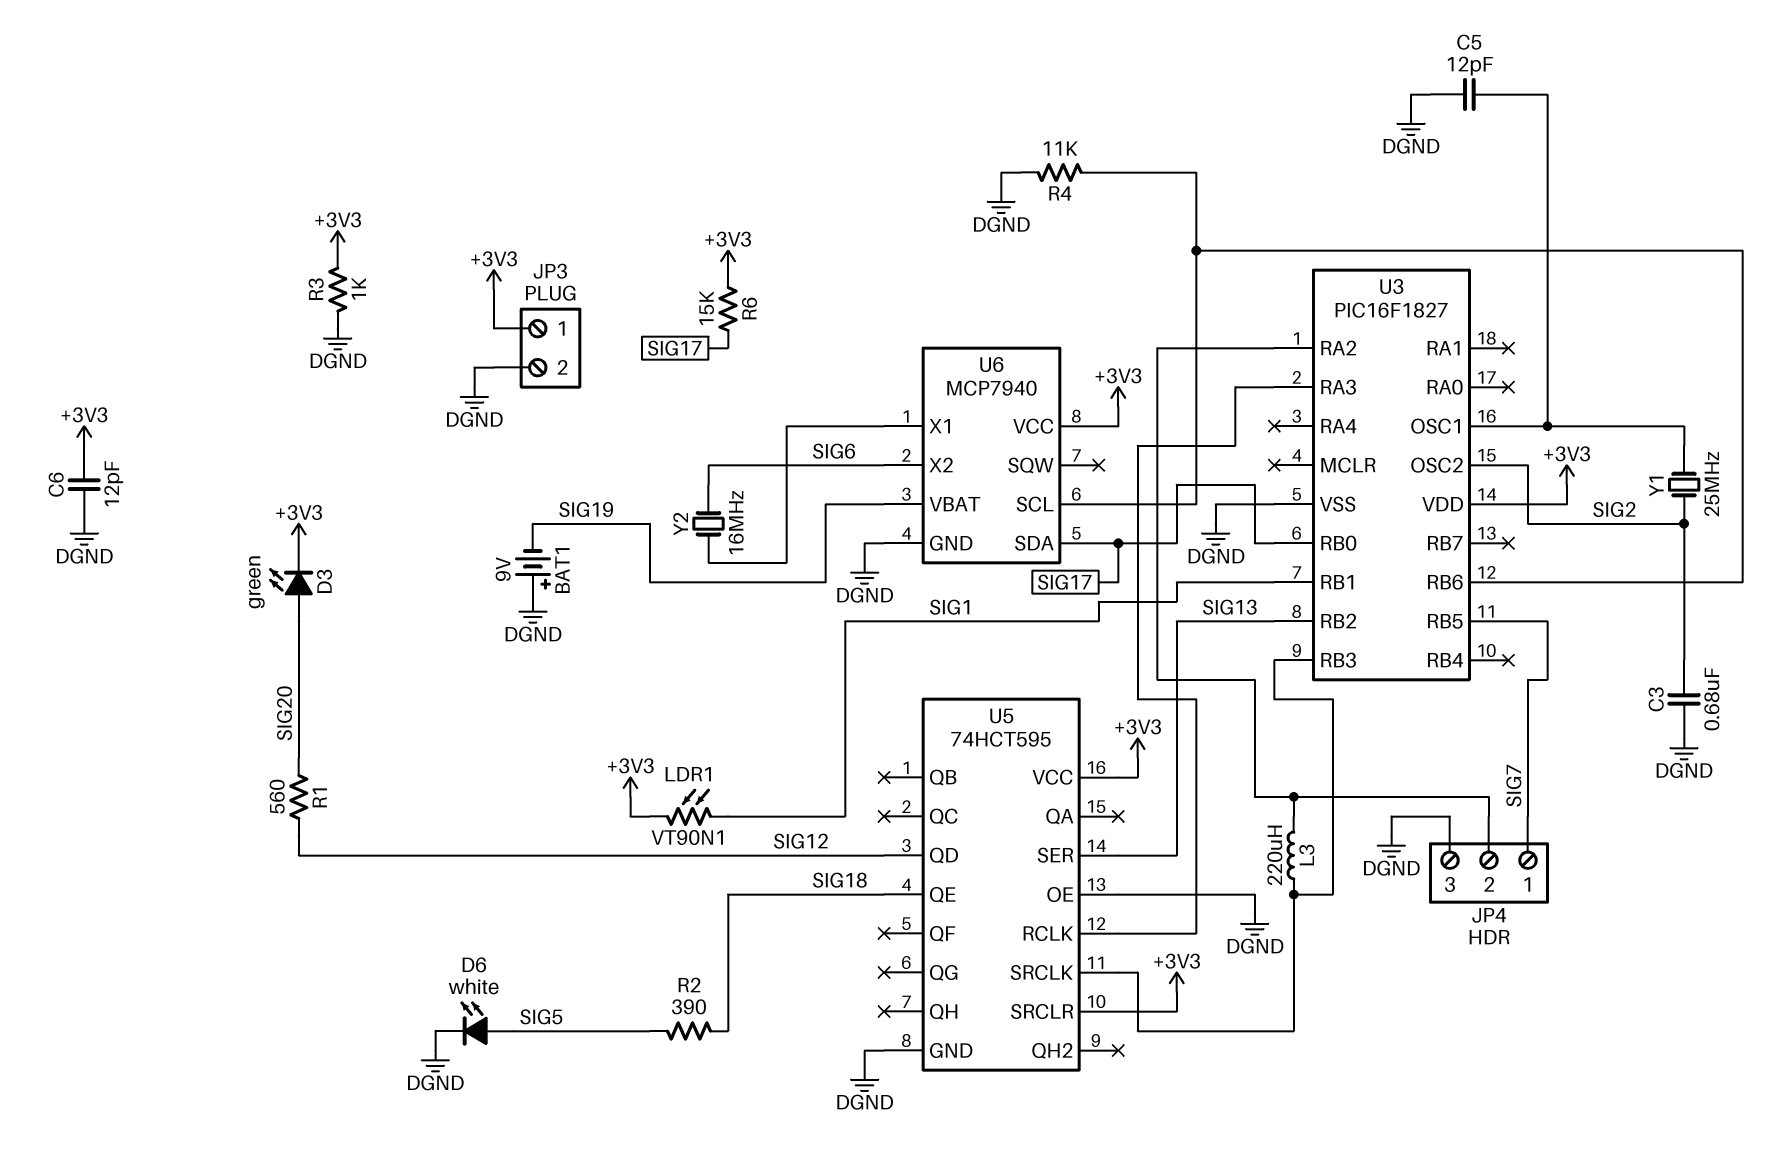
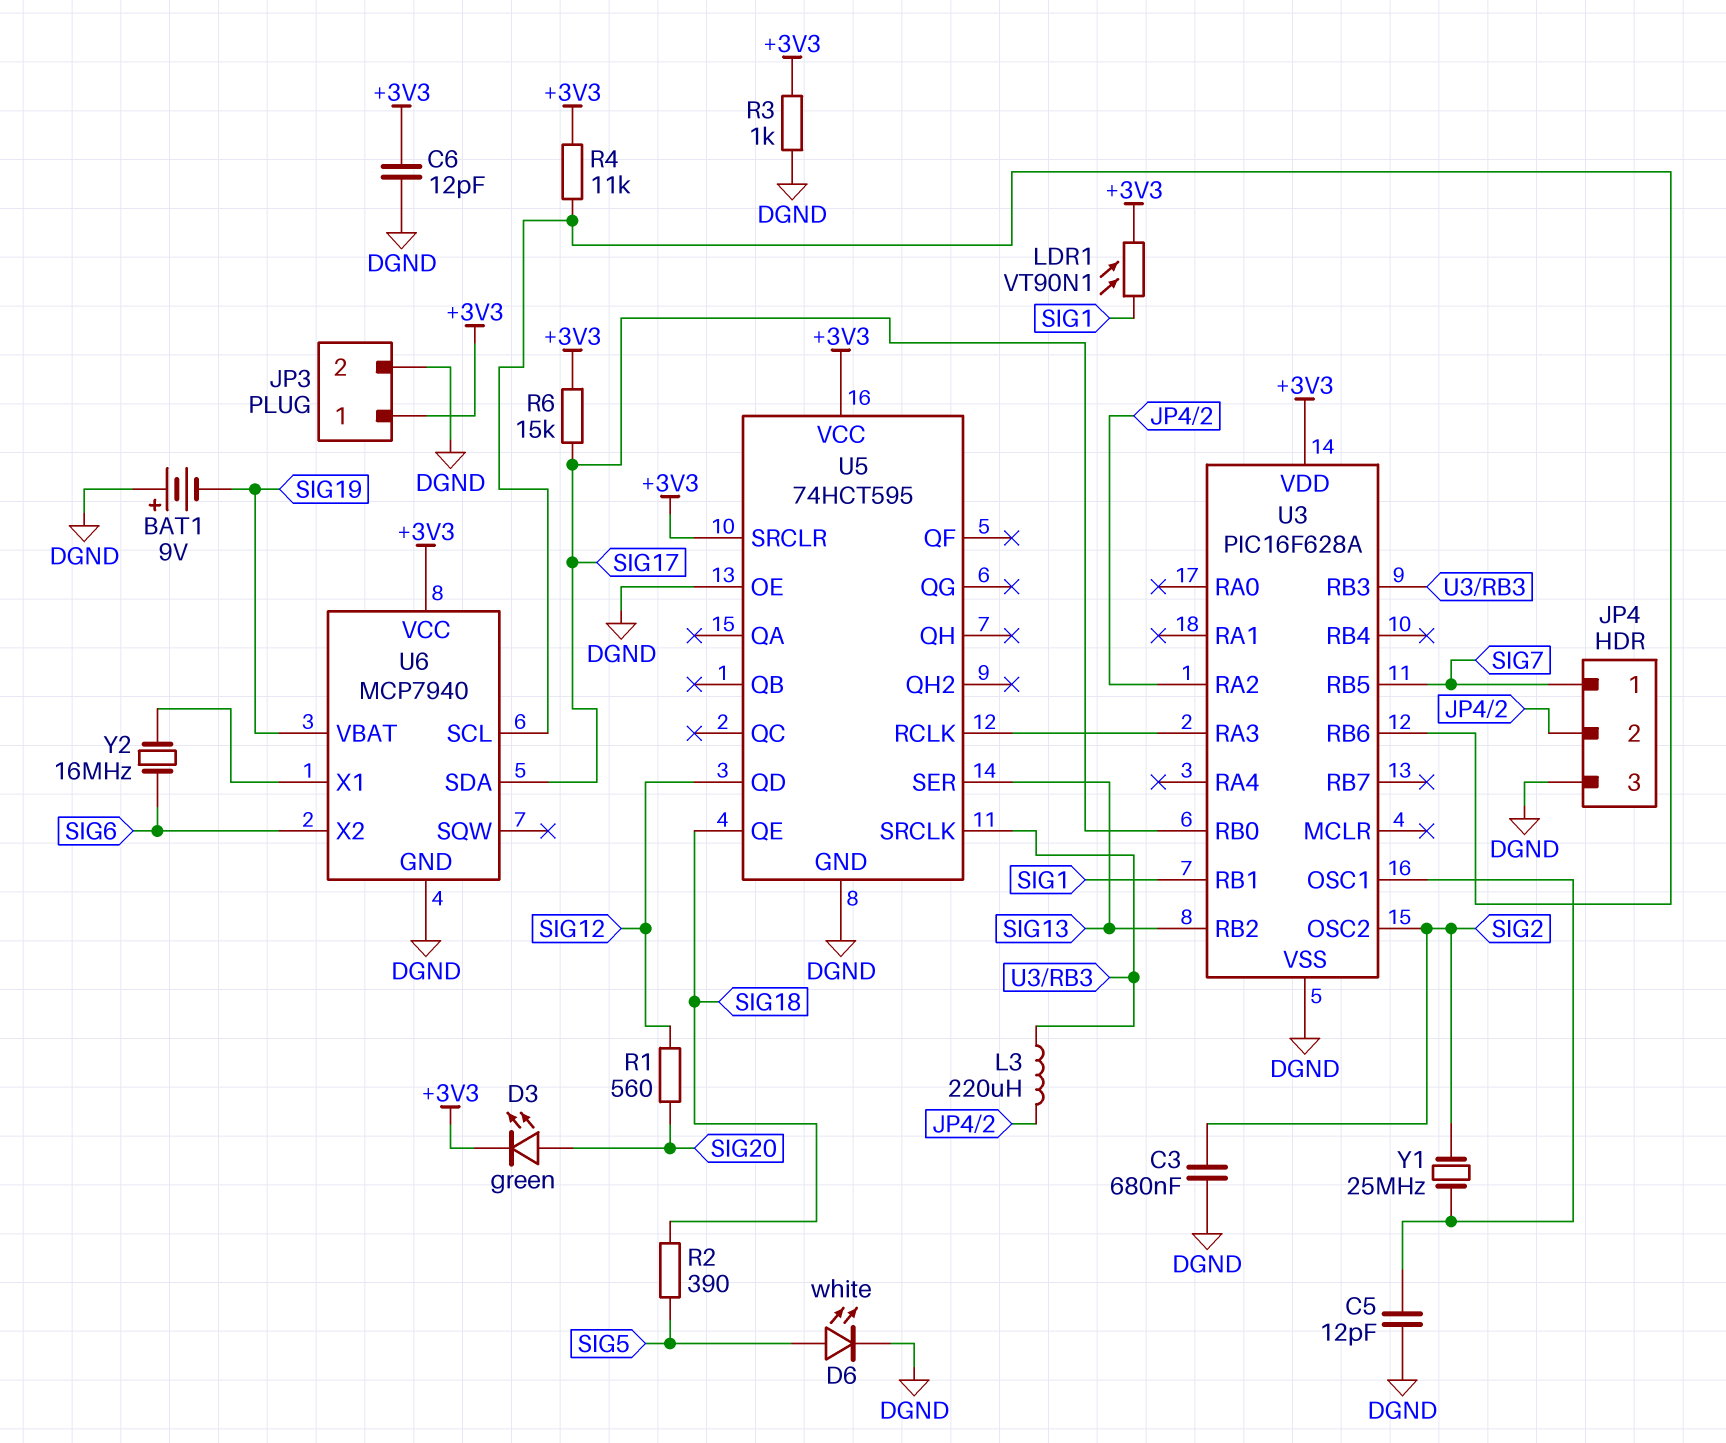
R4: 11k (DGND, U3/RB6) -> 11k (+3V3, U3/RB6)
U3: PIC16F1827 -> PIC16F628A

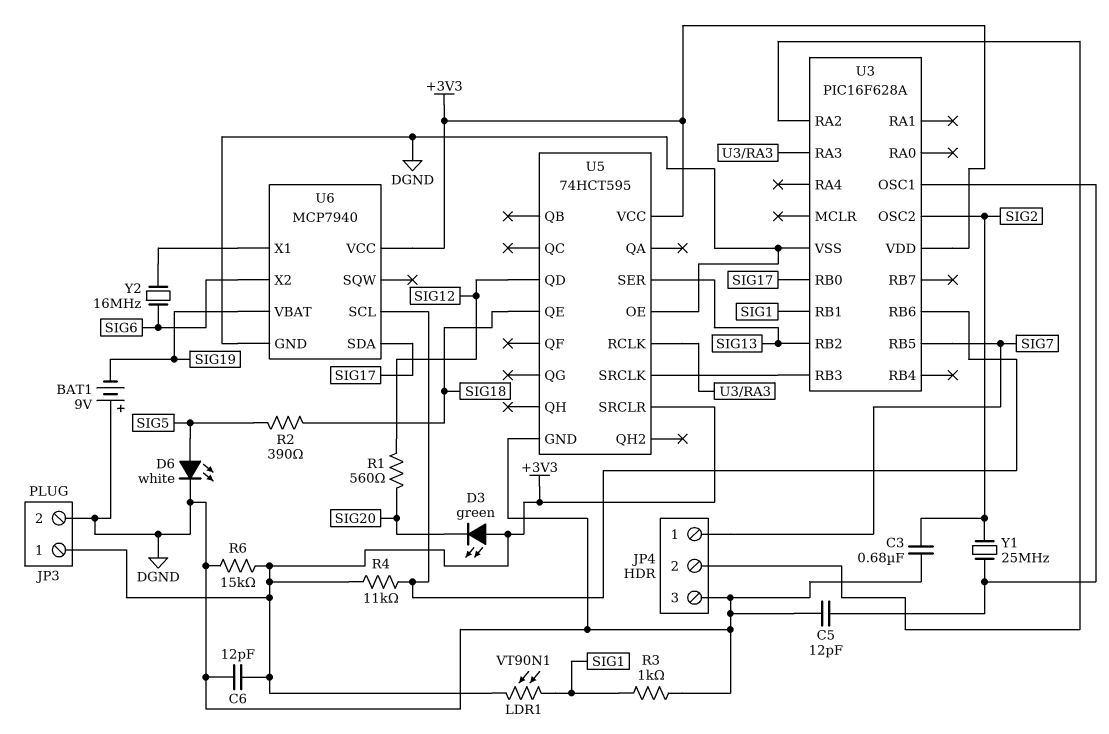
D3: LED green (A SIG20, K +3V3) -> LED green (A +3V3, K SIG20)
L3: 220uH (JP4/2, U3/RB3) -> none
R3: 1k (+3V3, DGND) -> 1k (DGND, SIG1)
R6: 15k (+3V3, SIG17) -> 15k (+3V3, DGND)

